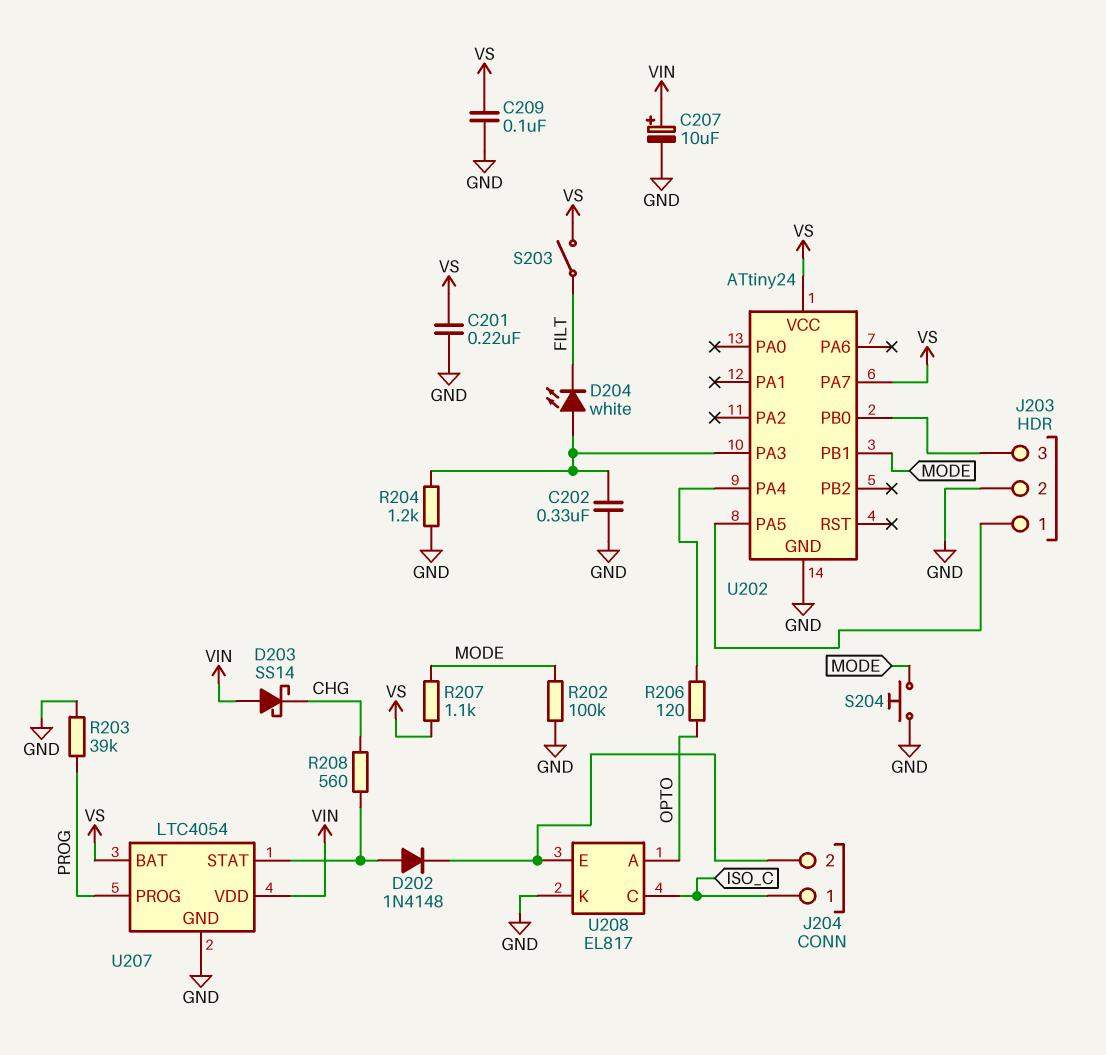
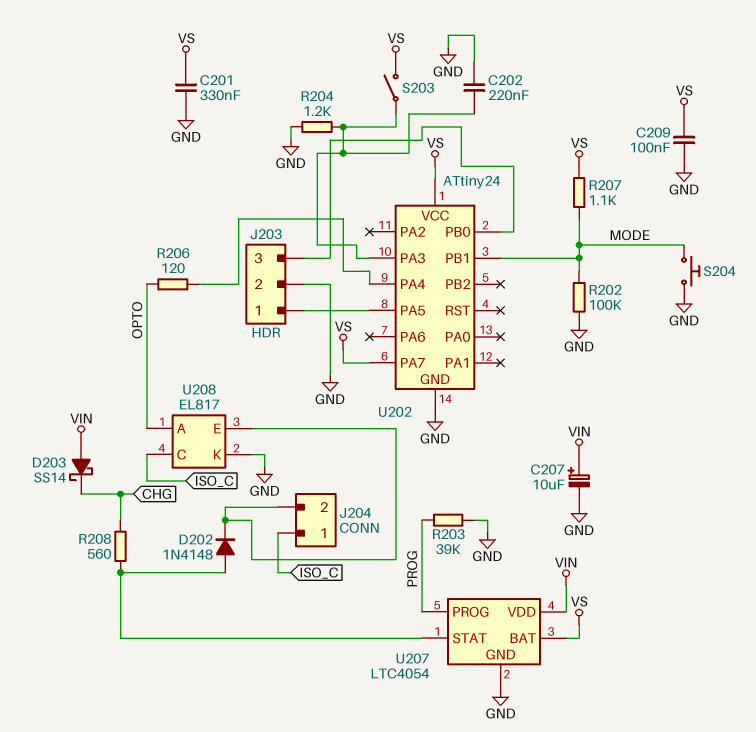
C201: 220nF (GND, VS) -> 330nF (GND, VS)
C202: 330nF (GND, U202/PA3) -> 220nF (GND, U202/PA3)
D204: LED white (A U202/PA3, K FILT) -> none
S203: switch (FILT, VS) -> switch (U202/PA3, VS)

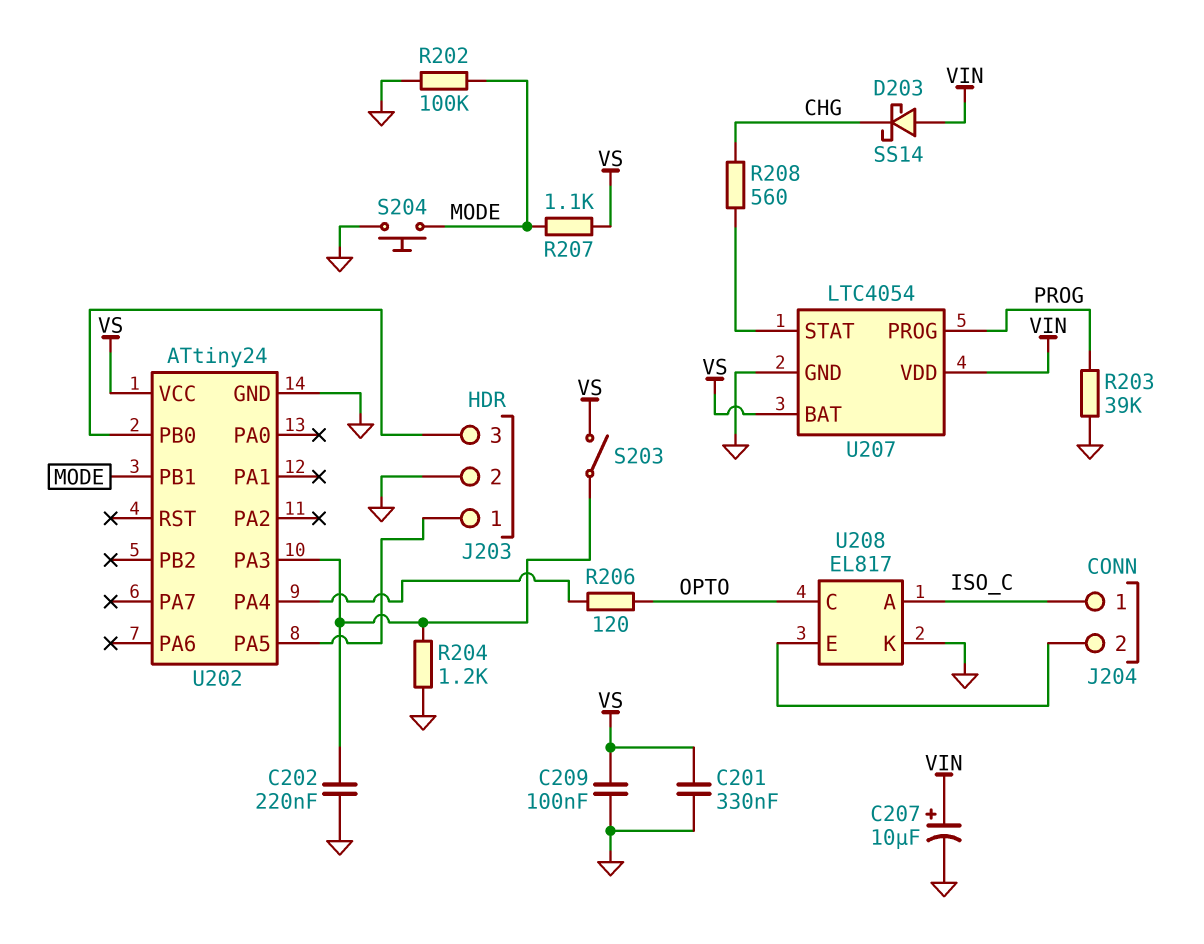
D202: diode 1N4148 (A U207/STAT, K J204/2) -> none
U202 pin PA7: VS -> none
U208 pin A: OPTO -> ISO_C
U208 pin C: ISO_C -> OPTO

